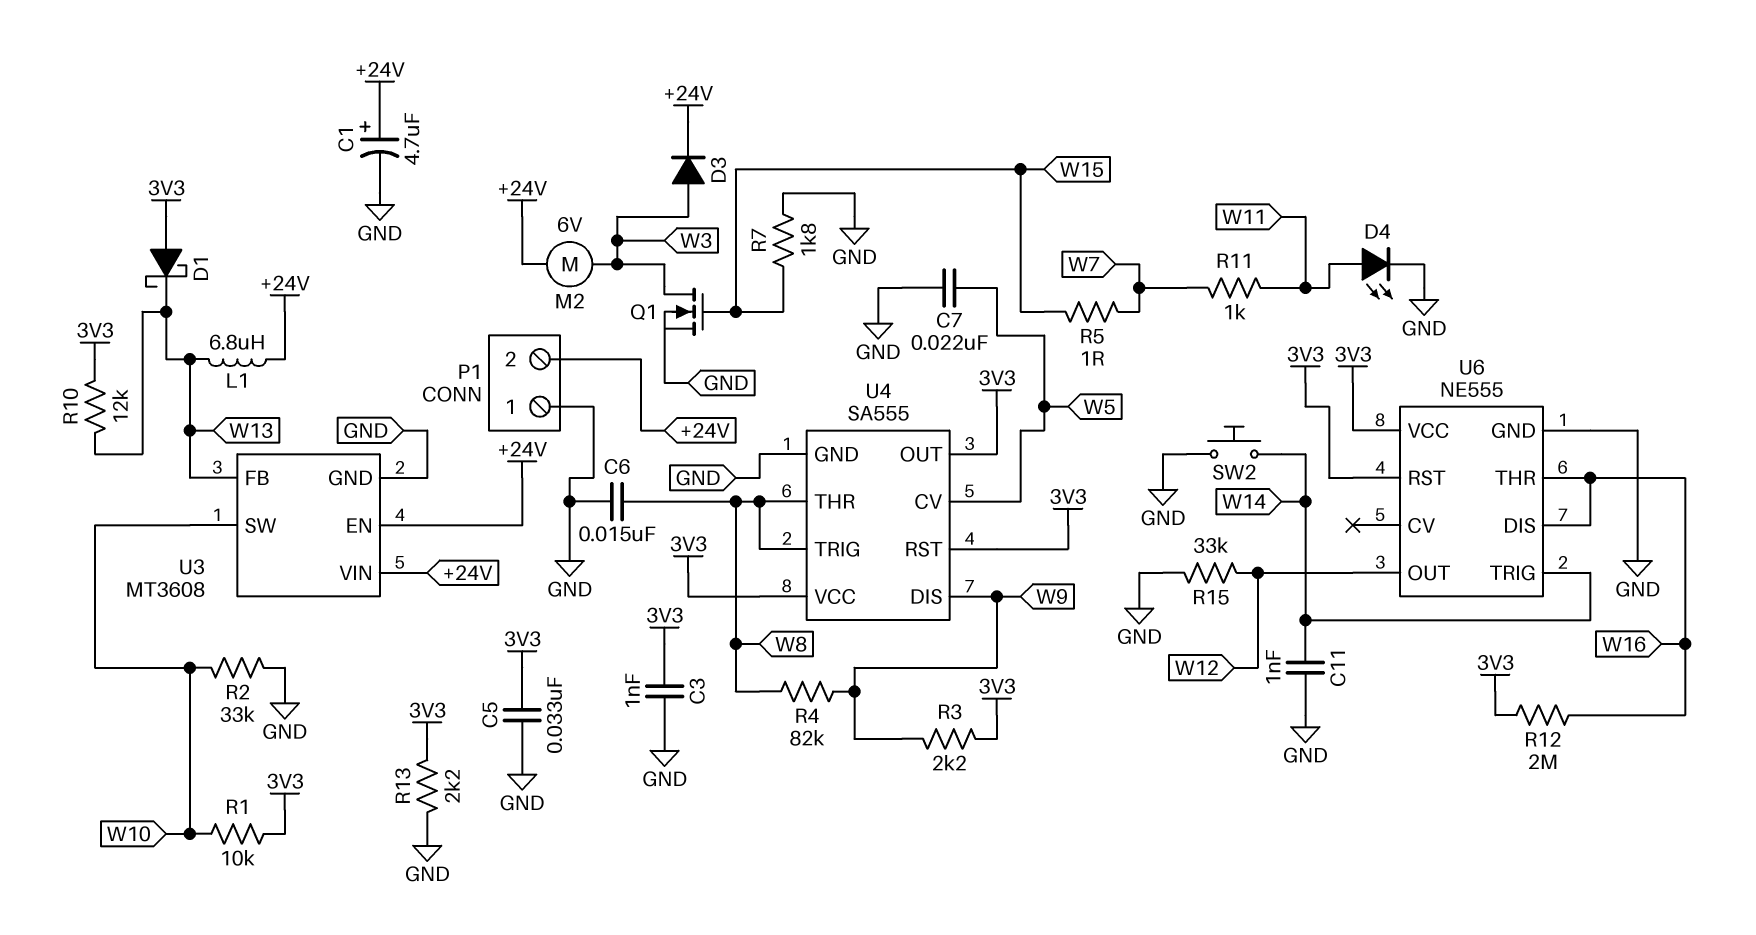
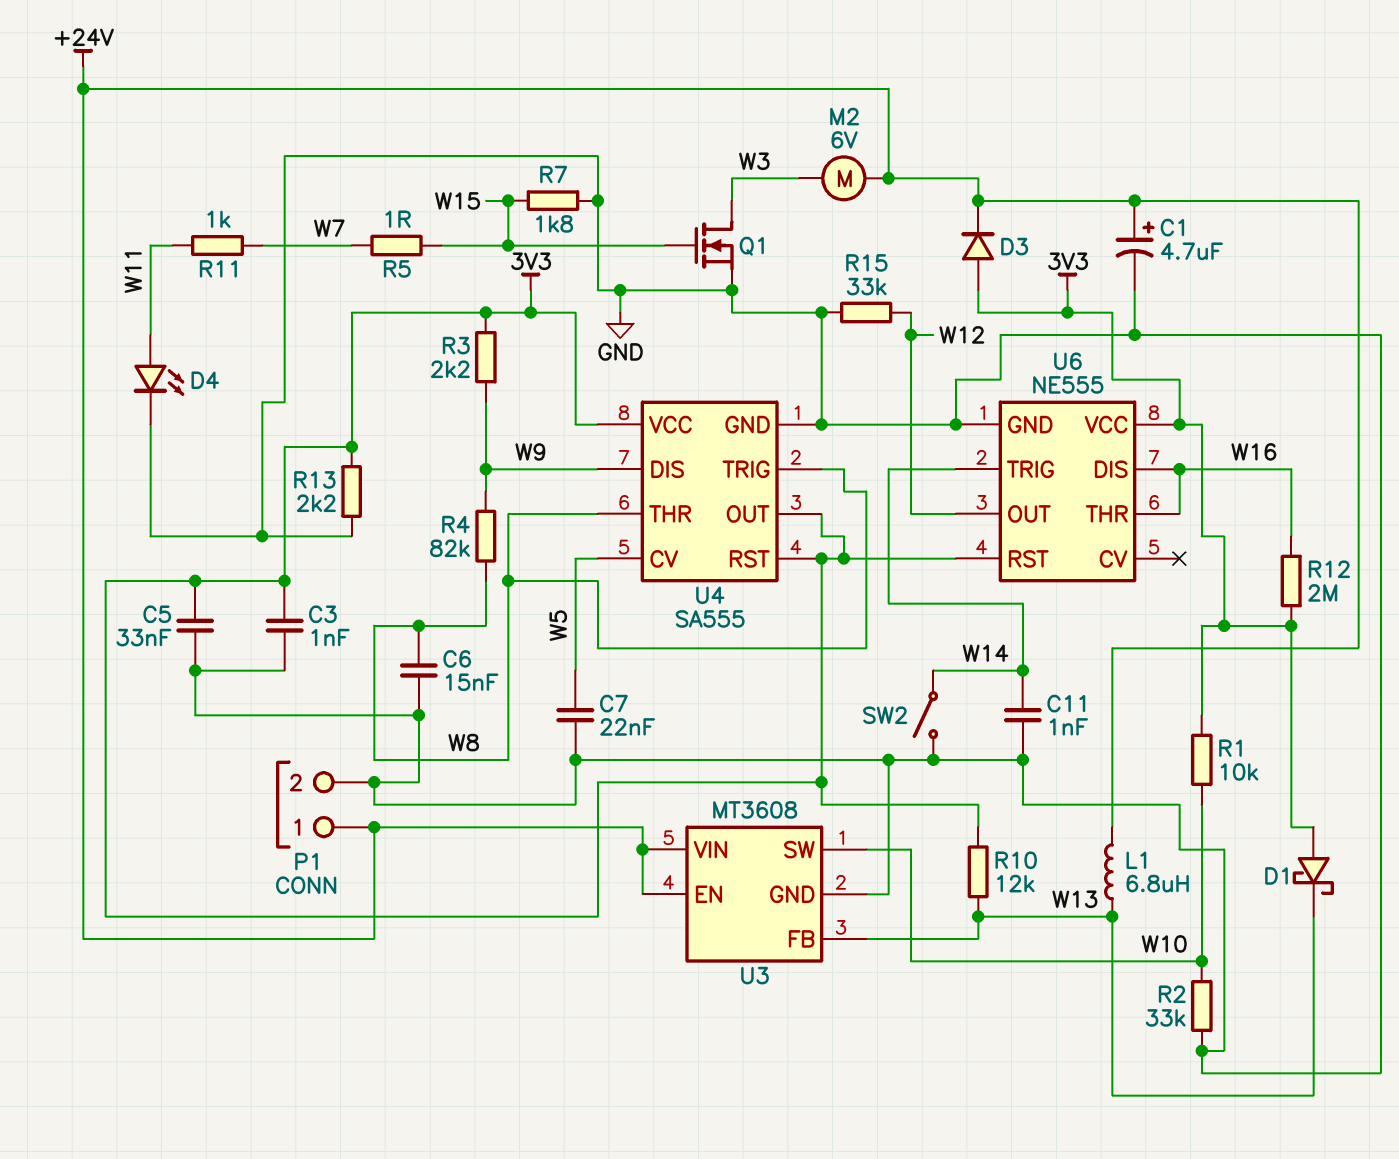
D3: diode (A W3, K +24V) -> diode (A 3V3, K +24V)
P1 pin 1: GND -> +24V
P1 pin 2: +24V -> GND
SW2: button (GND, W14) -> switch (GND, W14)

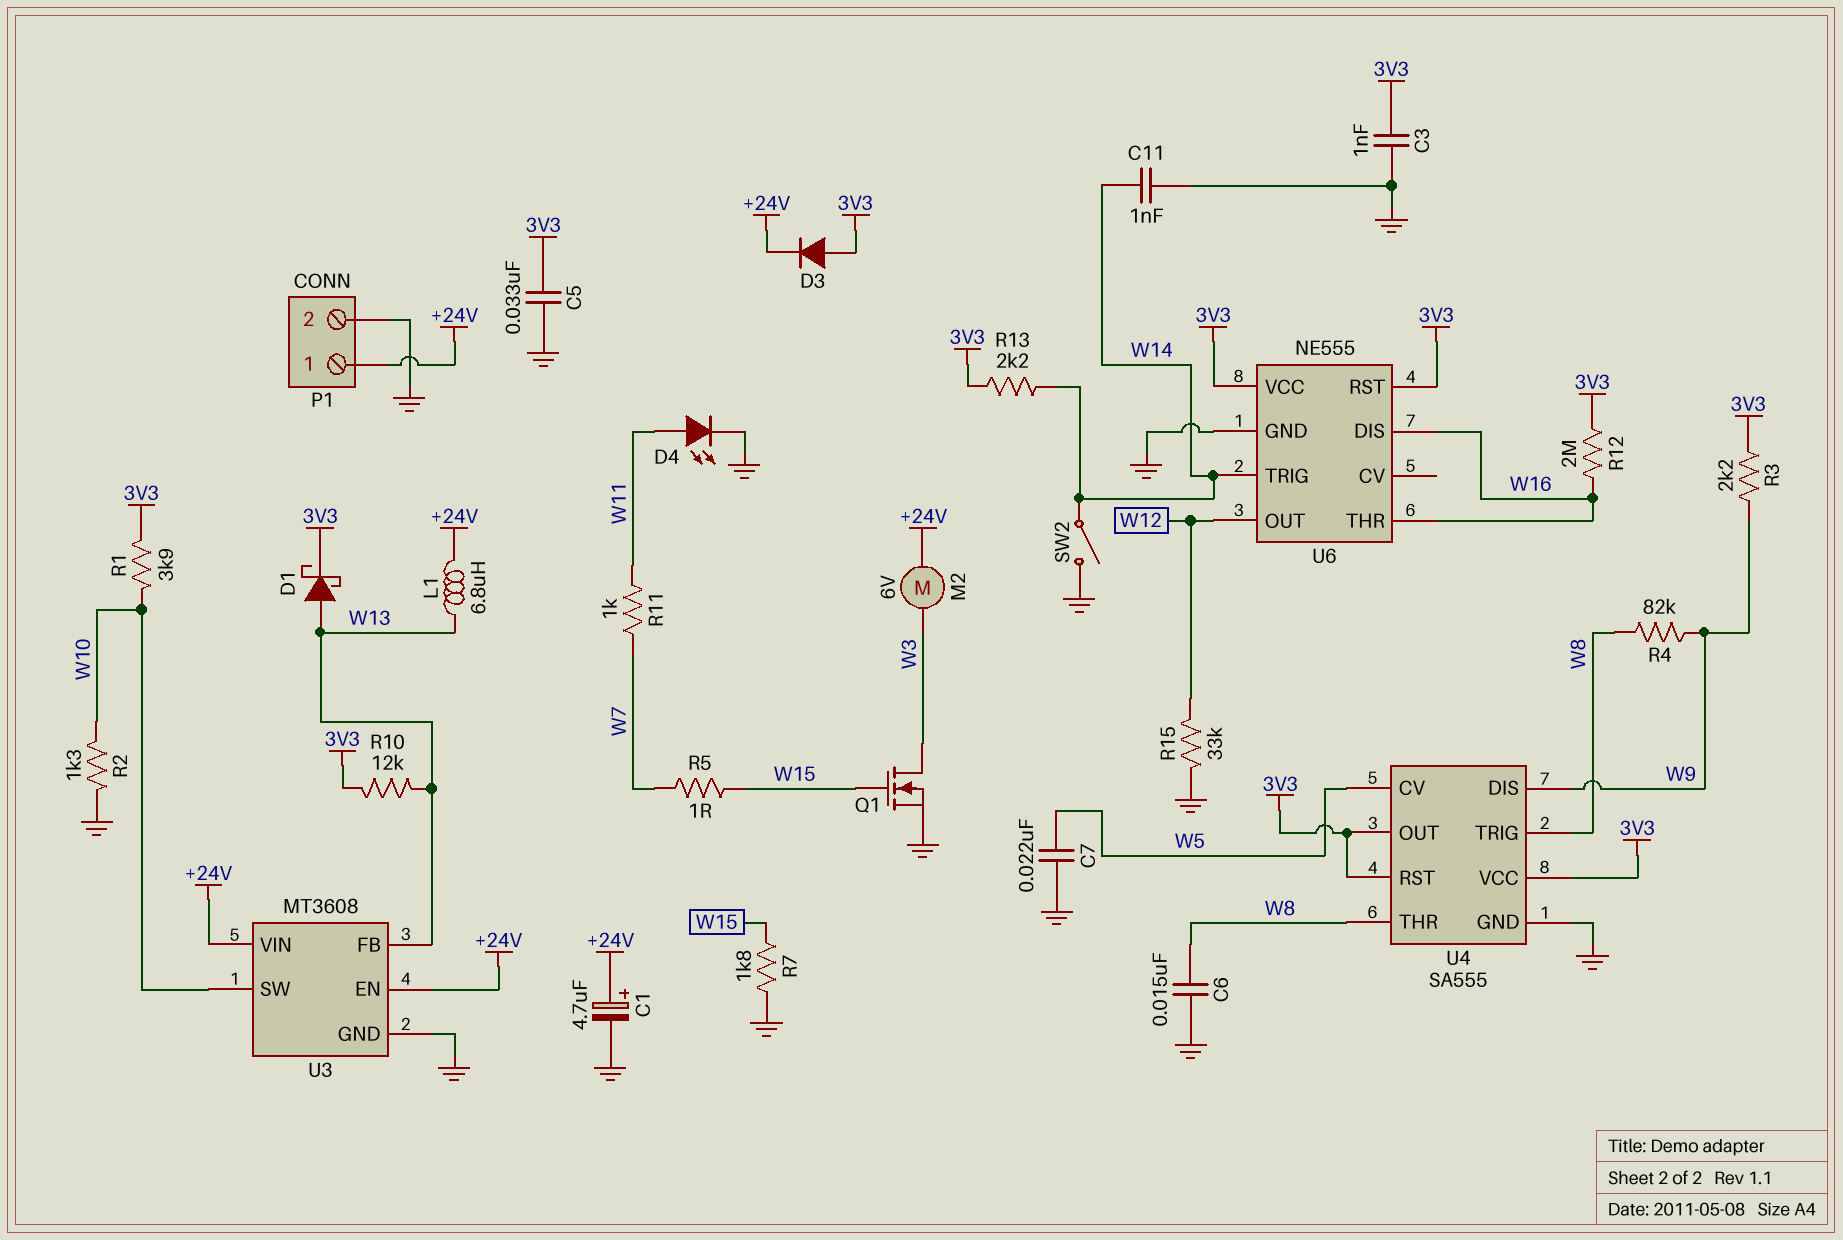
D1: schottky (A 3V3, K W13) -> schottky (A W13, K 3V3)
R1: 10k (3V3, W10) -> 3.9k (3V3, W10)
R2: 33k (GND, W10) -> 1.3k (GND, W10)
R13: 2.2k (3V3, GND) -> 2.2k (3V3, W14)

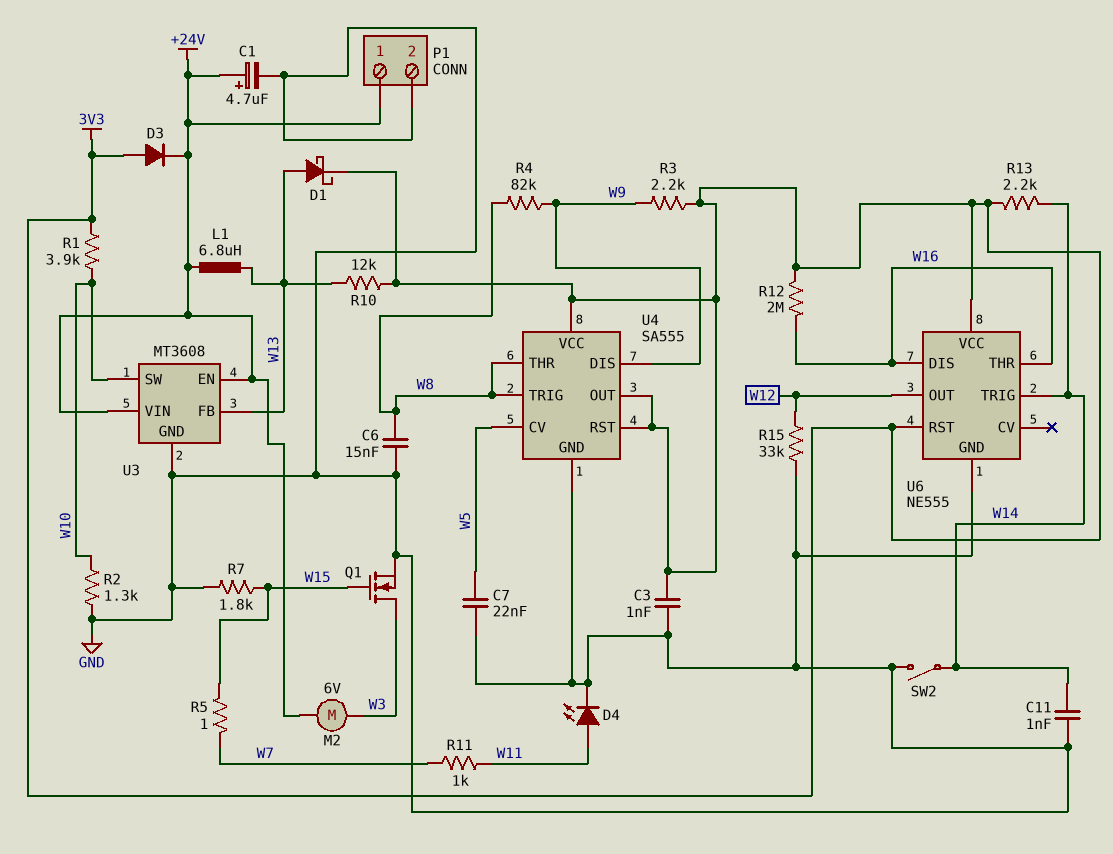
C5: 33nF (3V3, GND) -> none

